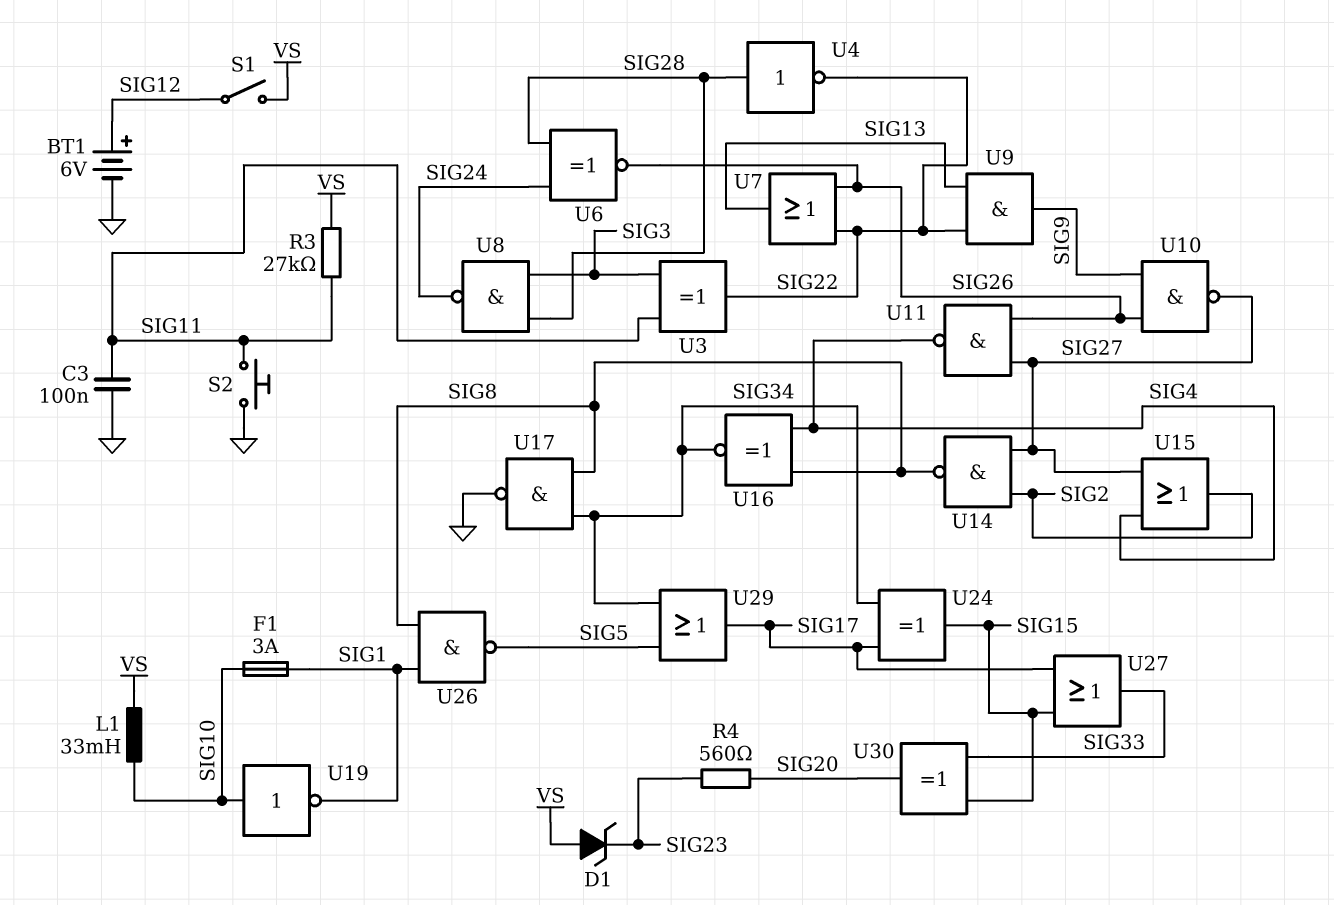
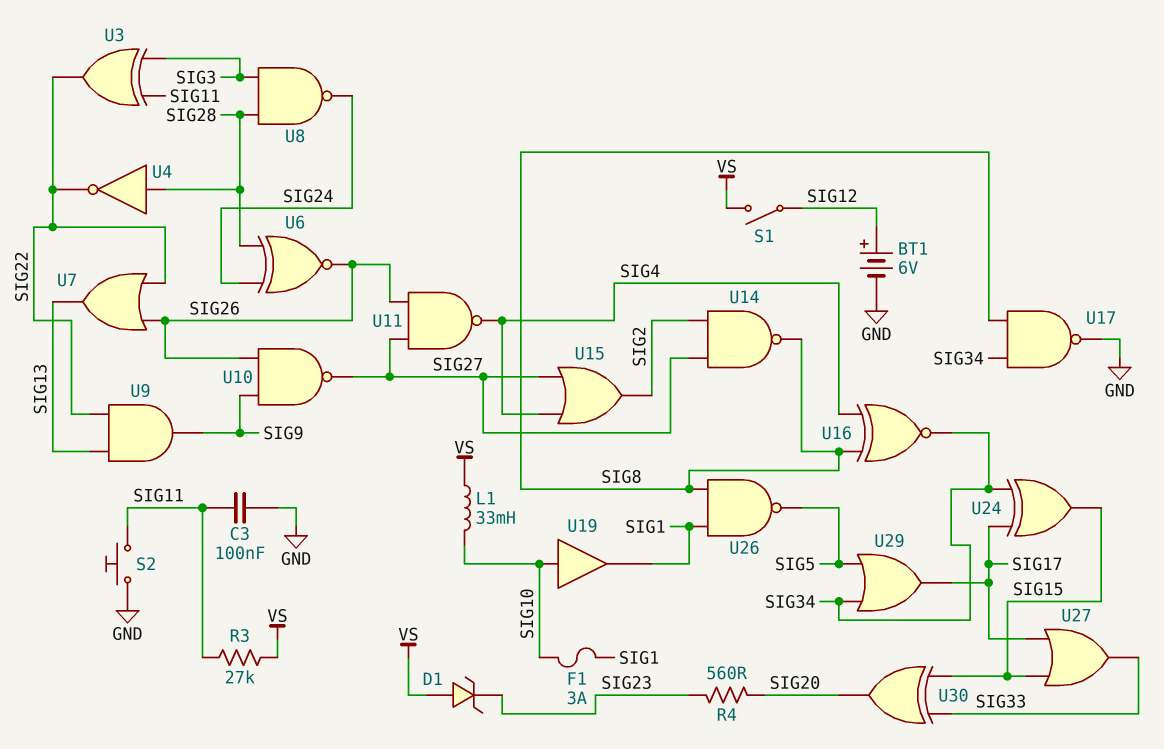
U19: NOT (in SIG10, out SIG1) -> buffer (in SIG10, out SIG1)

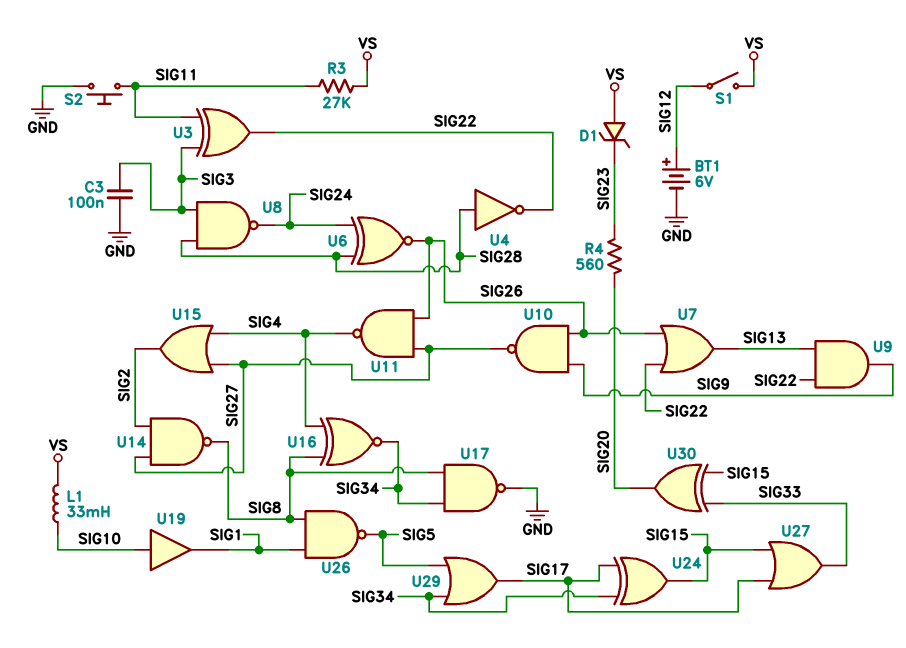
C3: 100nF (GND, SIG11) -> 100nF (GND, SIG3)
F1: 3A (SIG1, SIG10) -> none

